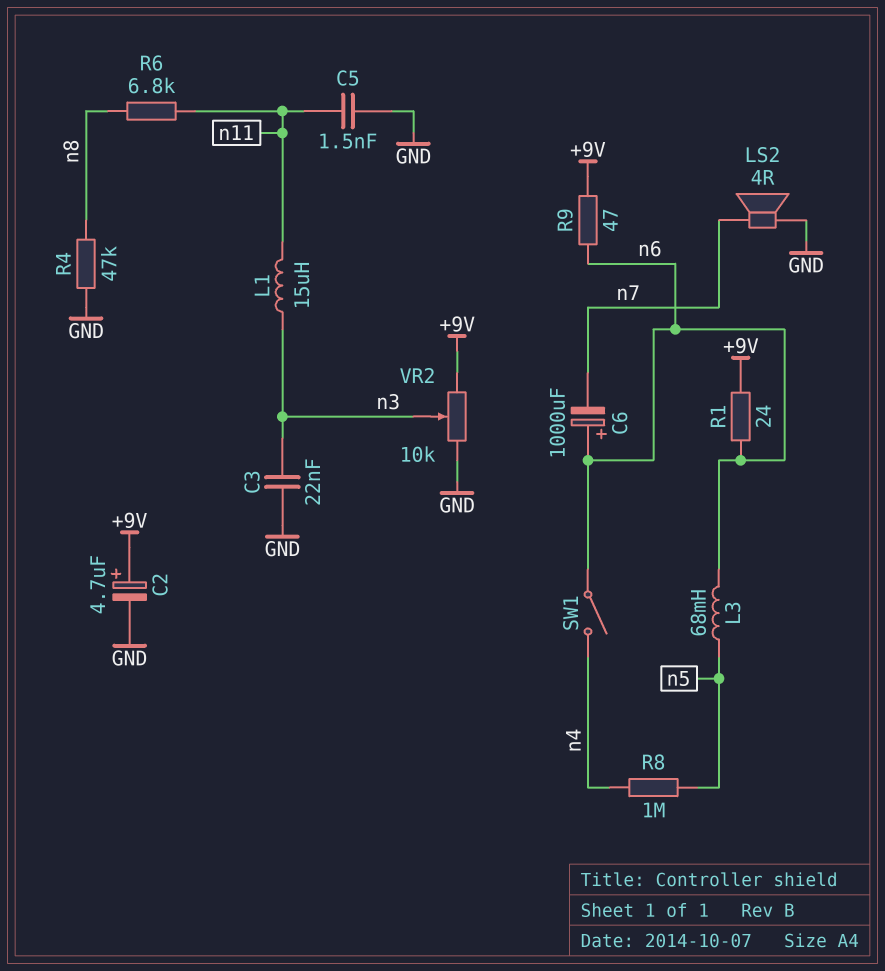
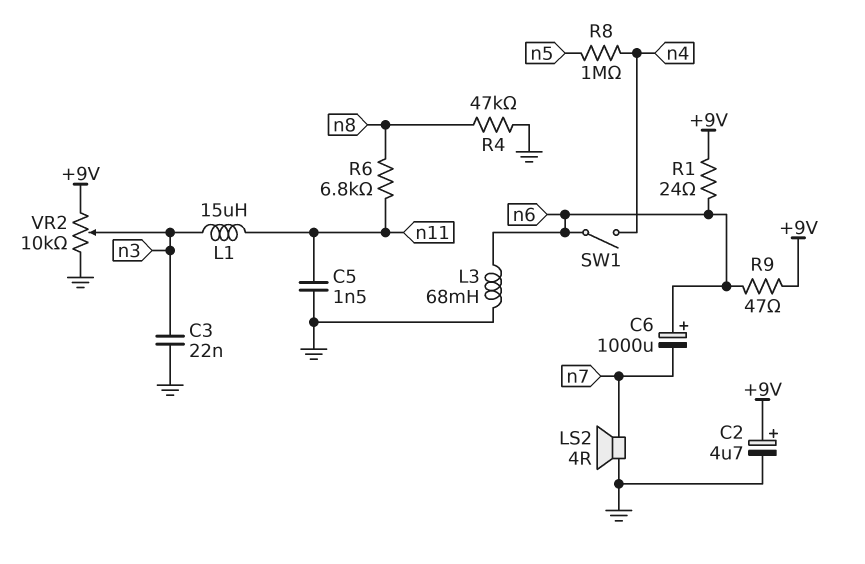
L3: 68mH (n5, n6) -> 68mH (GND, n6)

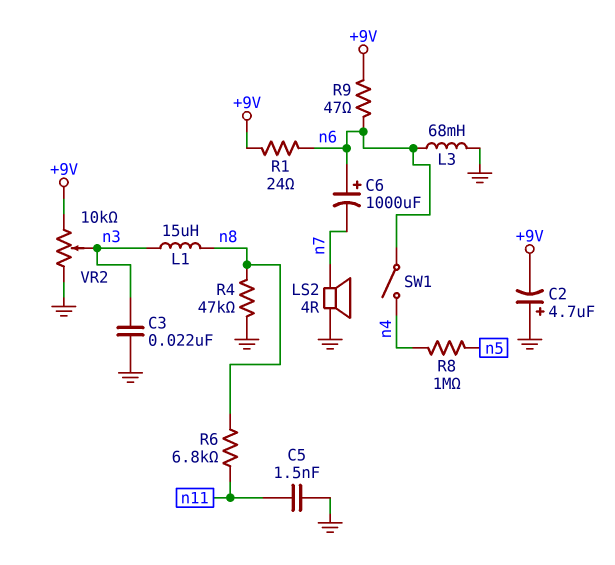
C2: 4.7uF (plus +9V, minus GND) -> 4.7uF (plus GND, minus +9V)
L1: 15uH (n3, n11) -> 15uH (n3, n8)

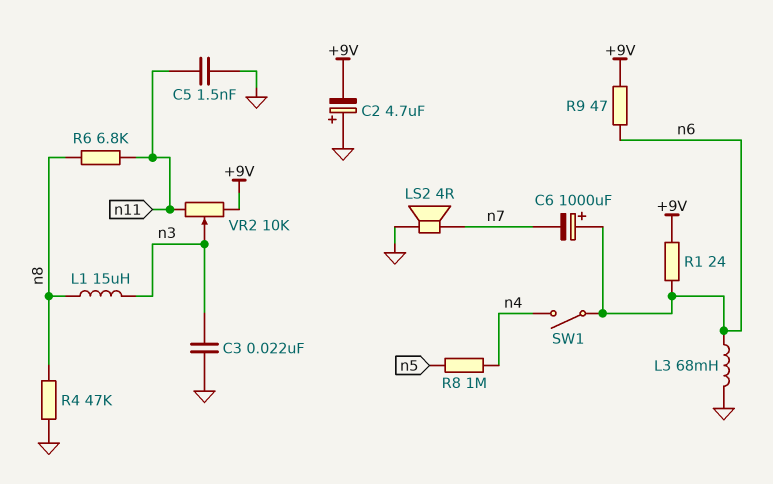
VR2: 10k (+9V, GND, wiper n3) -> 10k (+9V, n11, wiper n3)

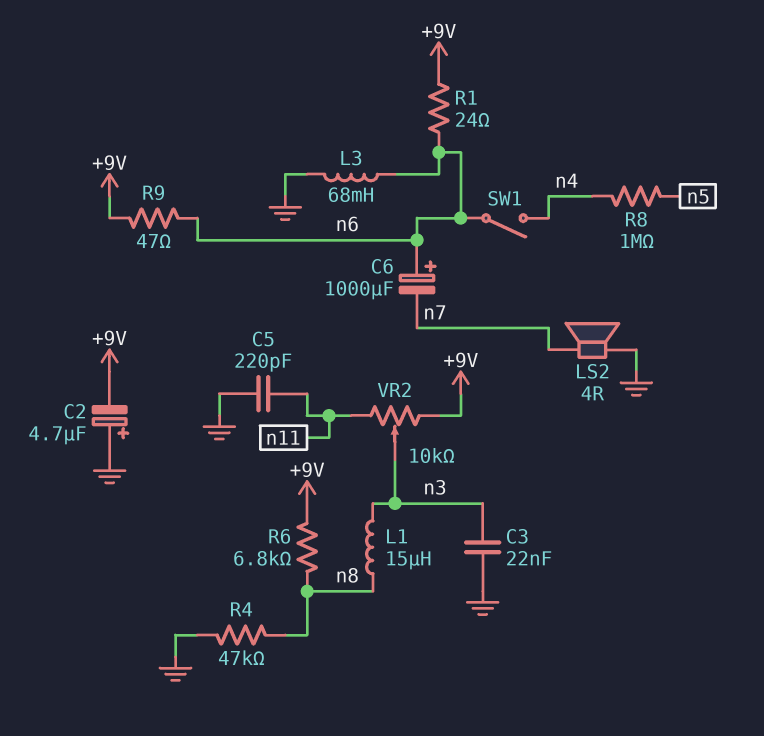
C5: 1.5nF (GND, n11) -> 220pF (GND, n11)
R6: 6.8k (n8, n11) -> 6.8k (+9V, n8)

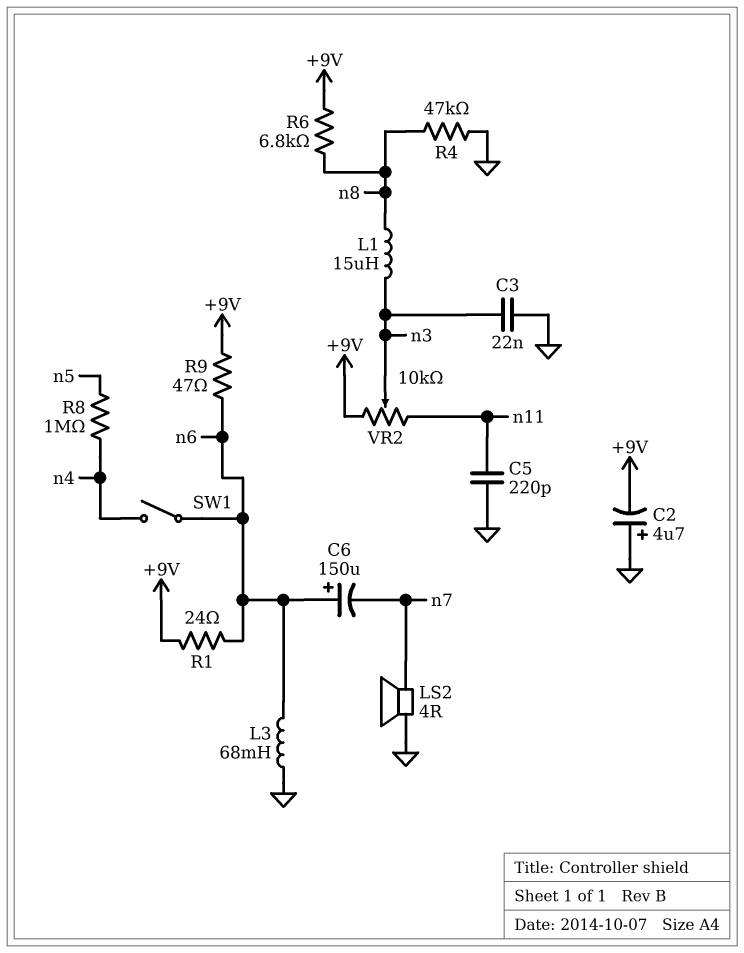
C6: 1000uF (plus n6, minus n7) -> 150uF (plus n6, minus n7)

